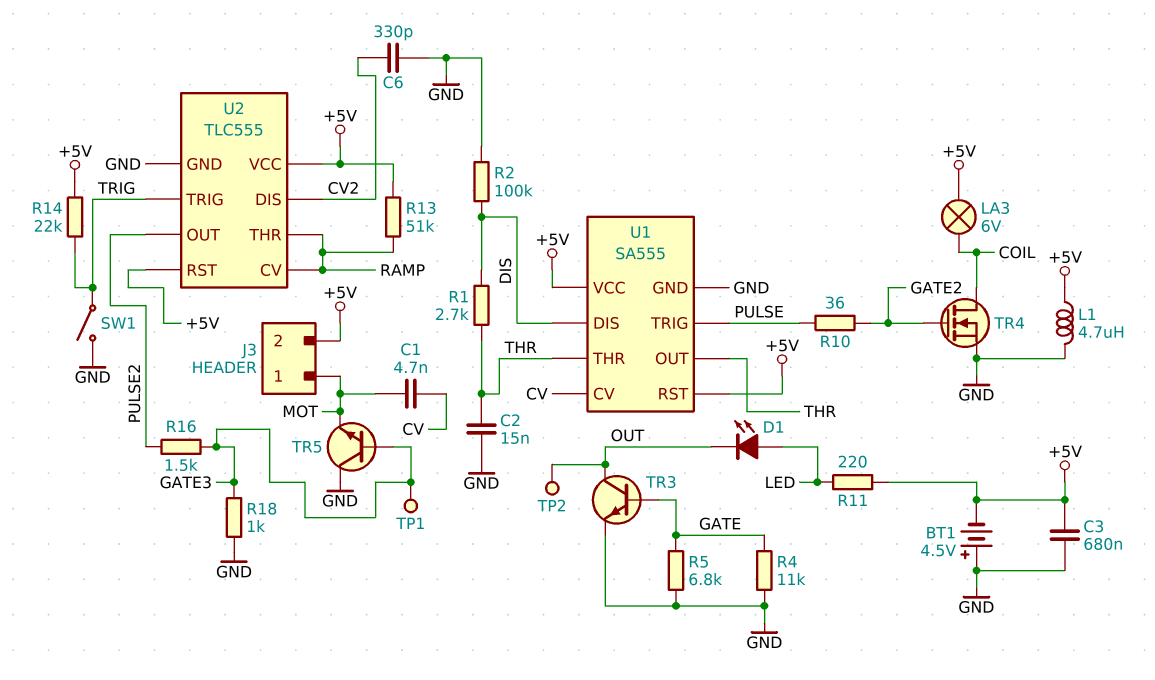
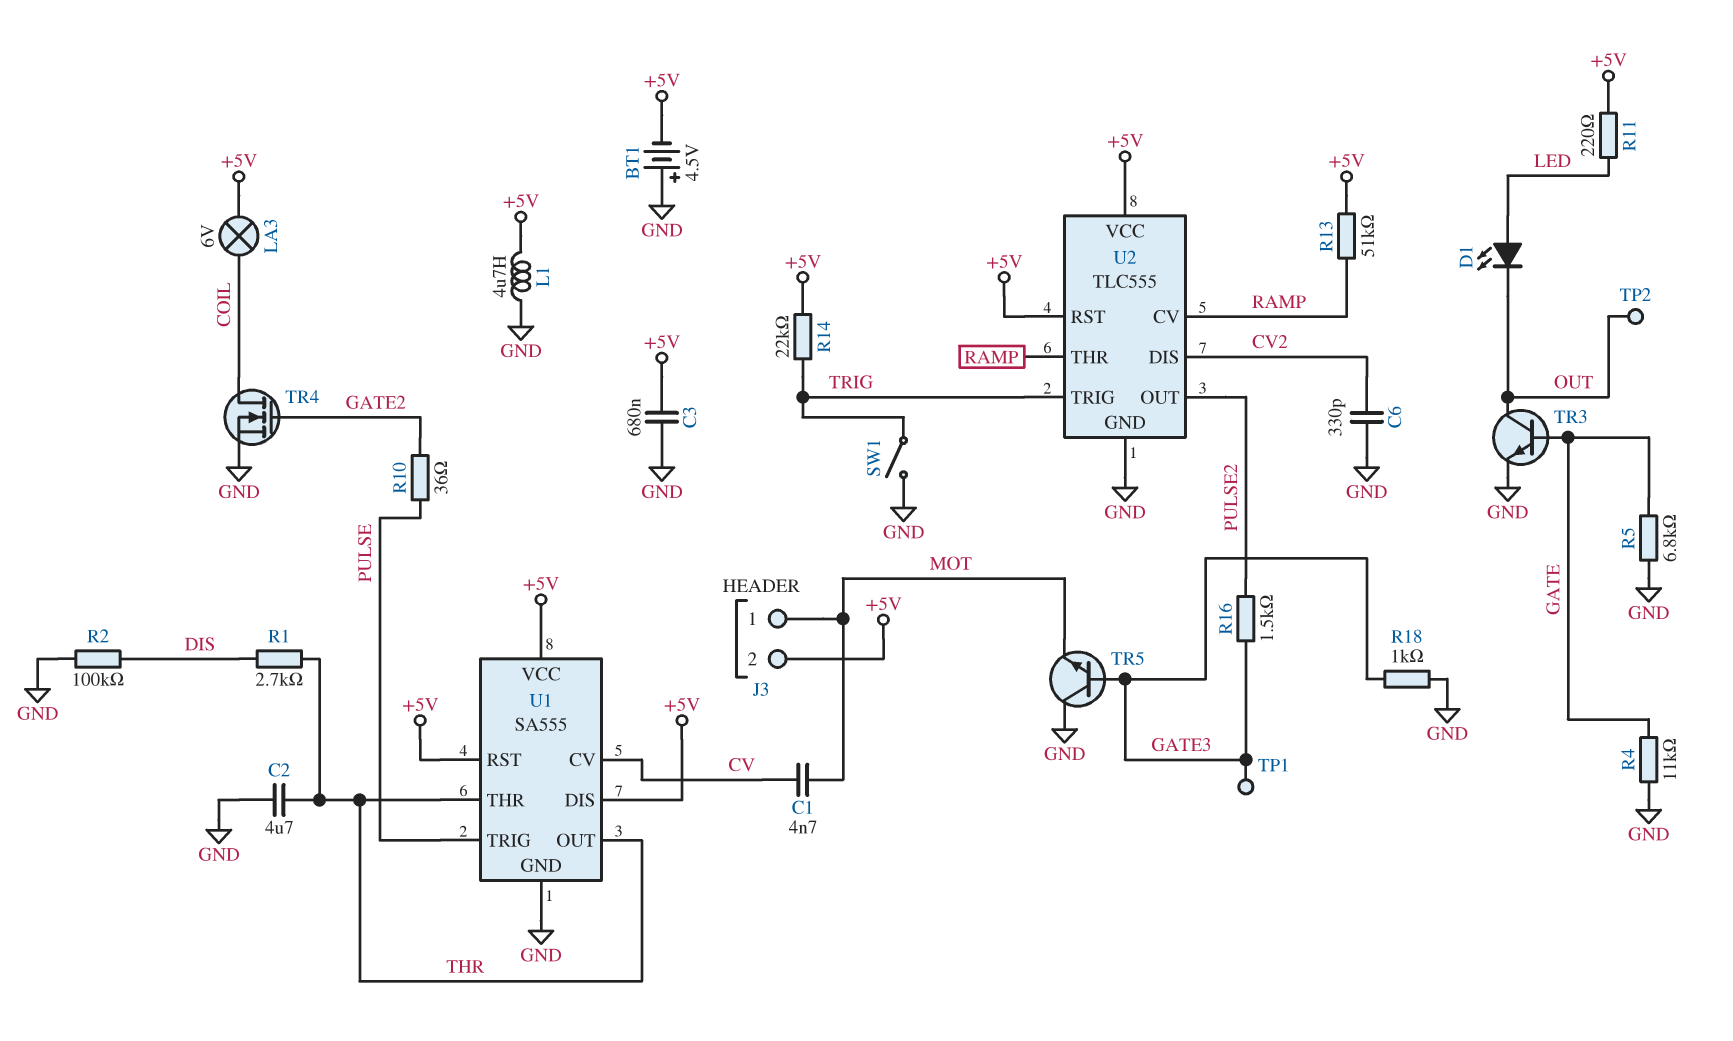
C2: 15nF (GND, THR) -> 4.7uF (GND, THR)
U1 pin DIS: DIS -> +5V

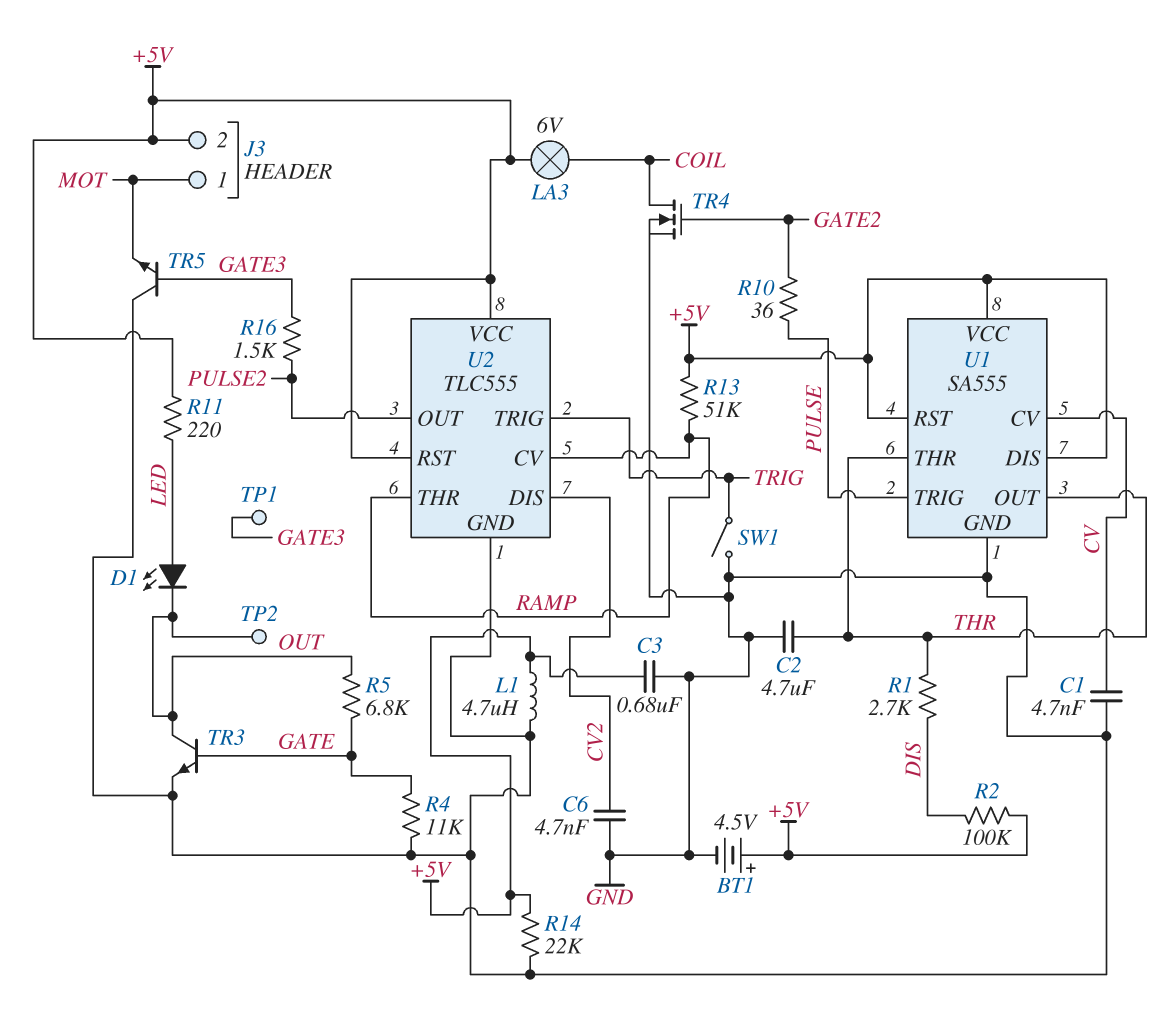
BT1: 4.5V (plus GND, minus +5V) -> 4.5V (plus +5V, minus GND)
C1: 4.7nF (CV, MOT) -> 4.7nF (CV, GND)
C6: 330pF (CV2, GND) -> 4.7nF (CV2, GND)
R2: 100k (DIS, GND) -> 100k (+5V, DIS)
R5: 6.8k (GATE, GND) -> 6.8k (GATE, OUT)
R14: 22k (+5V, TRIG) -> 22k (+5V, GND)
R18: 1k (GATE3, GND) -> none

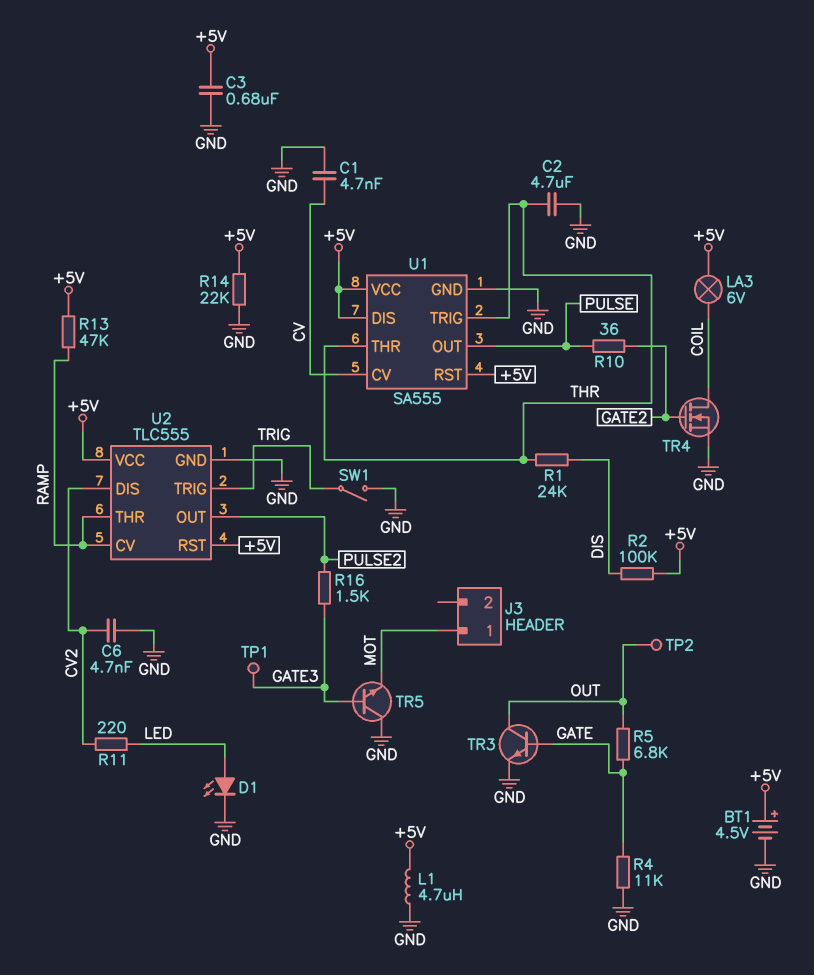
D1: LED (A LED, K OUT) -> LED (A LED, K GND)
J3 pin 2: +5V -> none
R1: 2.7k (DIS, THR) -> 24k (DIS, THR)
R11: 220 (+5V, LED) -> 220 (CV2, LED)
R13: 51k (+5V, RAMP) -> 47k (+5V, RAMP)
U1 pin OUT: THR -> PULSE
U1 pin TRIG: PULSE -> THR

